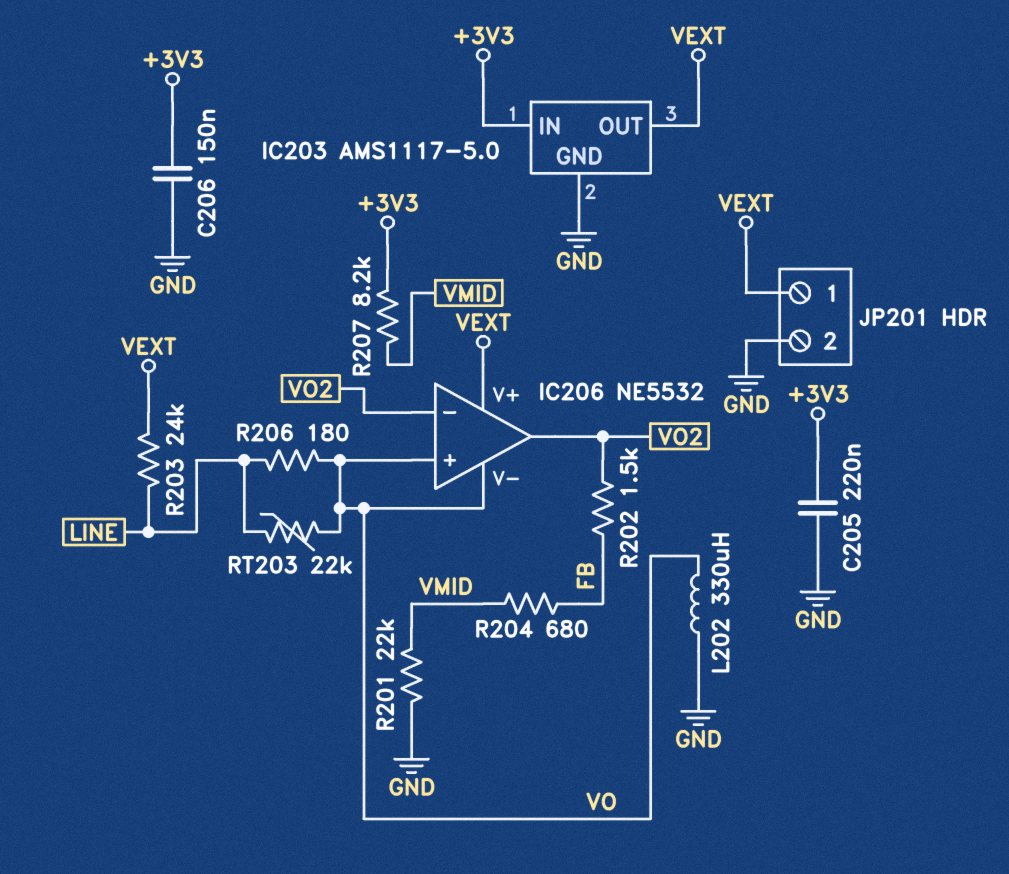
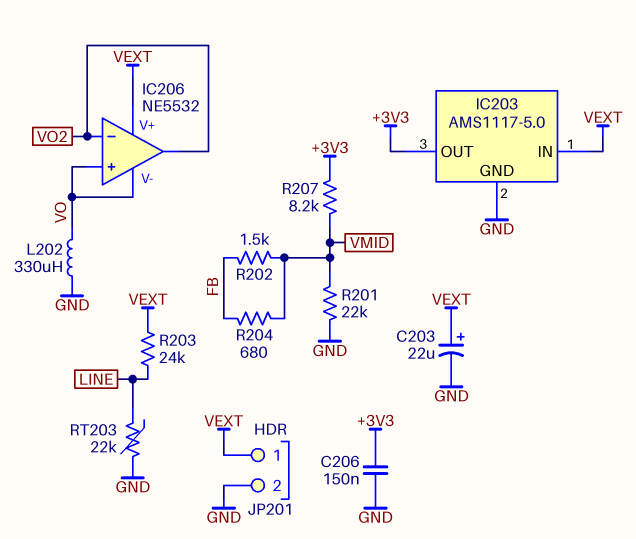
C203: none -> 22uF (plus VEXT, minus GND)
C205: 220nF (+3V3, GND) -> none
IC203 pin IN: +3V3 -> VEXT
IC203 pin OUT: VEXT -> +3V3
R202: 1.5k (FB, VO2) -> 1.5k (FB, VMID)
R206: 180 (LINE, VO) -> none
RT203: 22k (LINE, VO) -> 22k (GND, LINE)

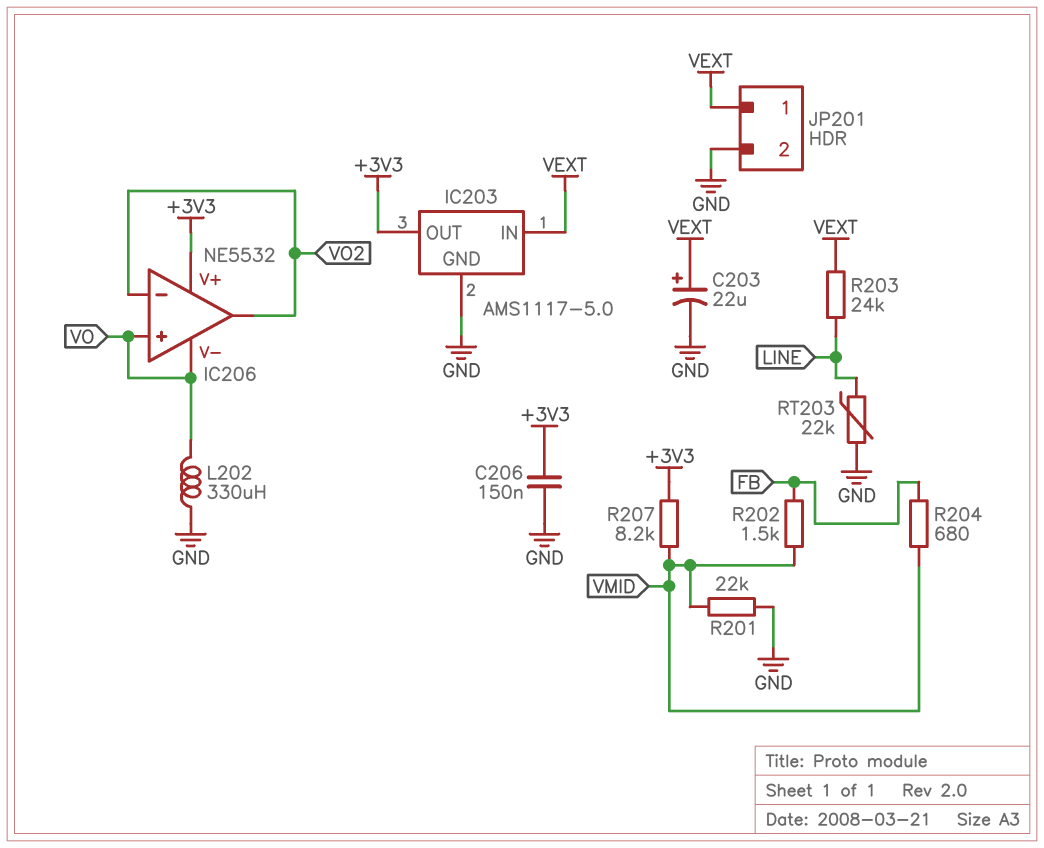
IC206 pin V+: VEXT -> +3V3

